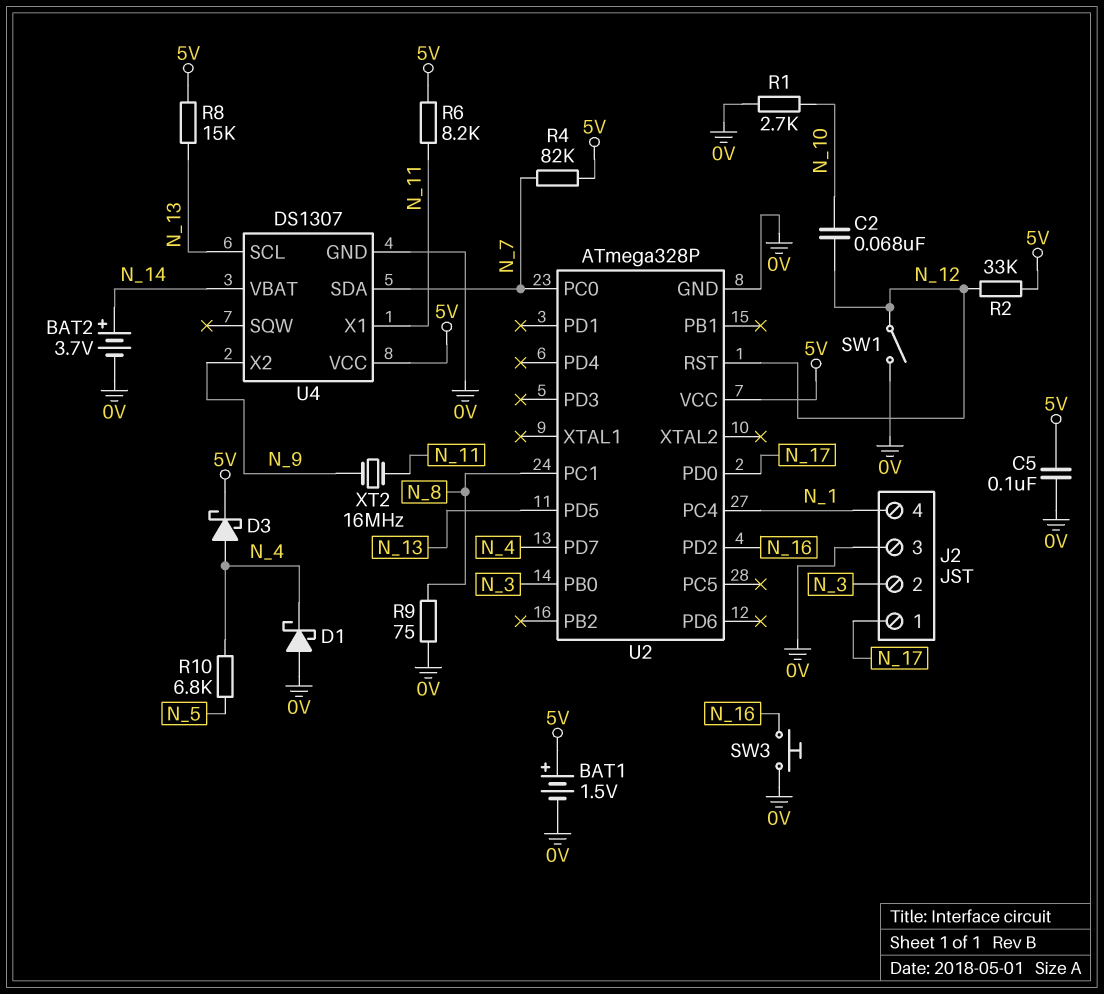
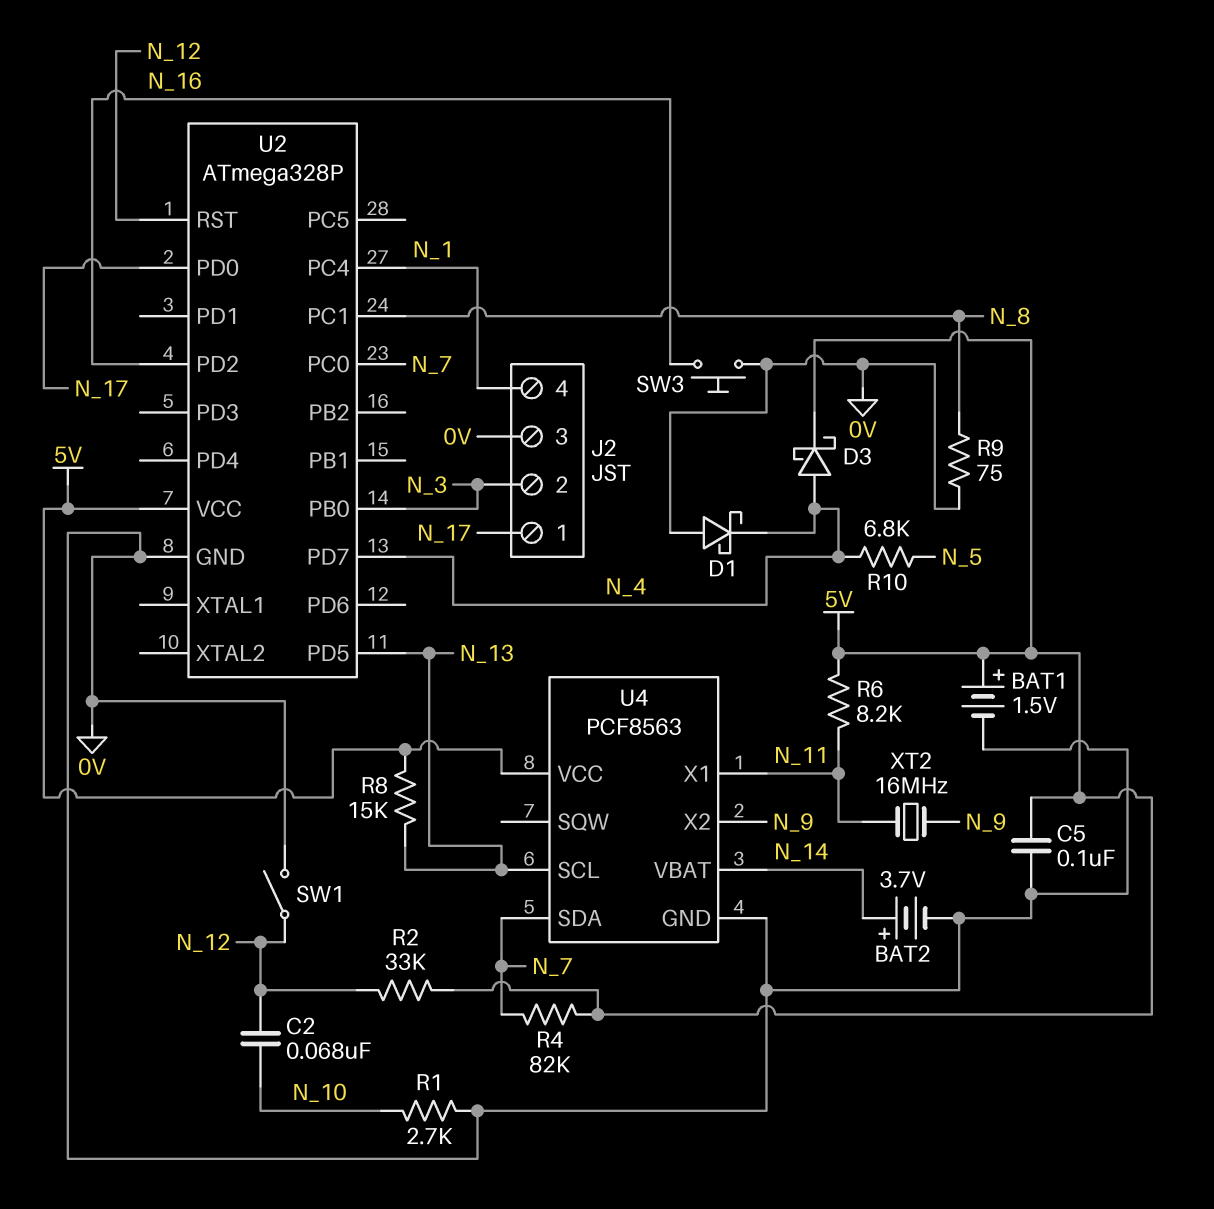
U4: DS1307 -> PCF8563

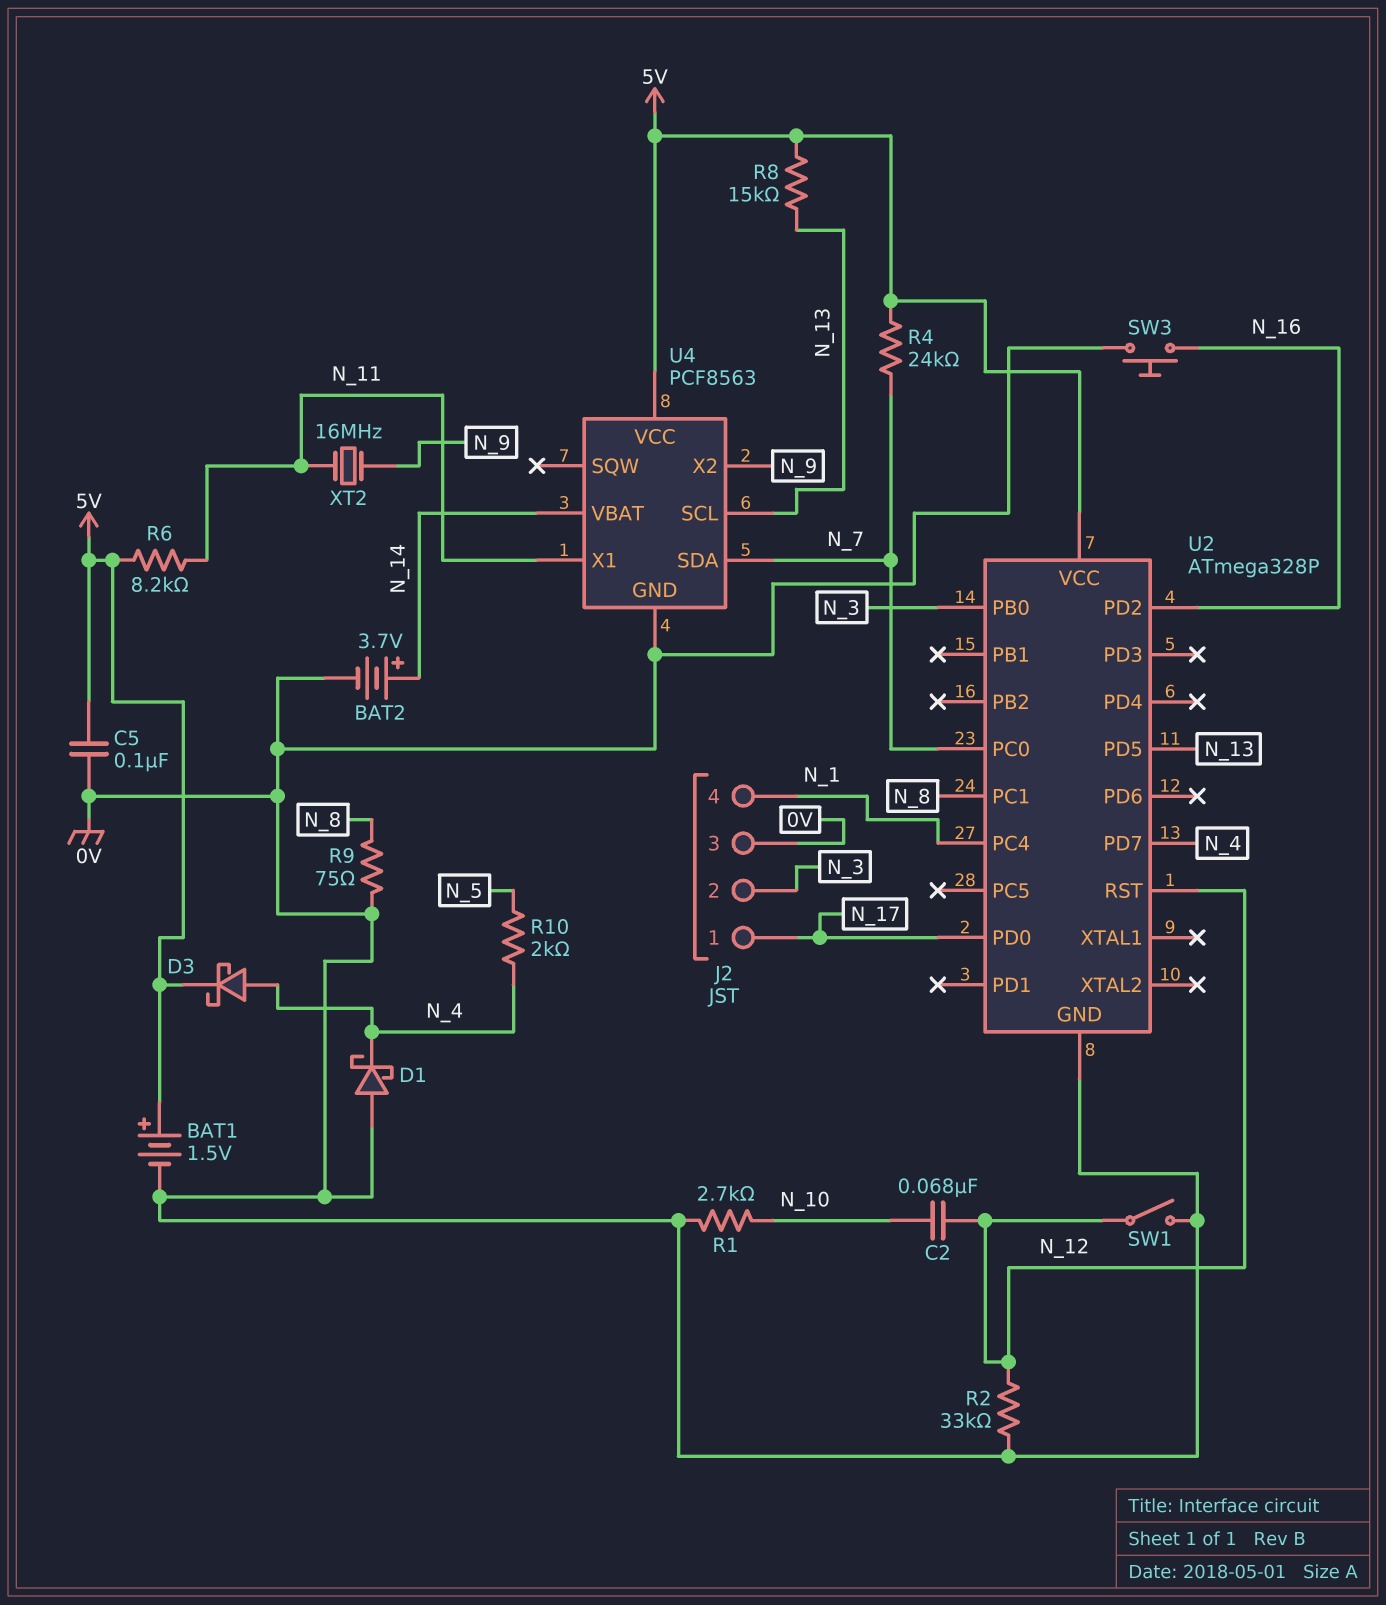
R2: 33k (5V, N_12) -> 33k (0V, N_12)
R4: 82k (5V, N_7) -> 24k (5V, N_7)
R10: 6.8k (N_4, N_5) -> 2k (N_4, N_5)

